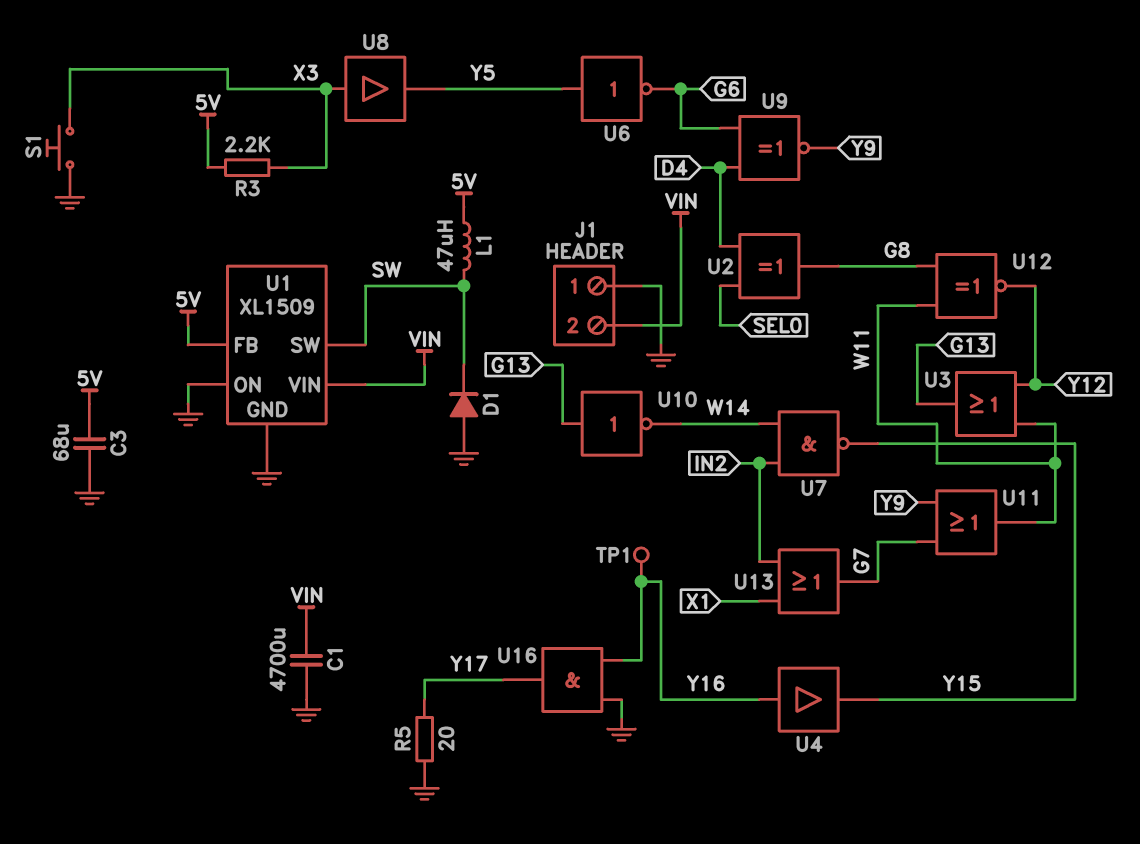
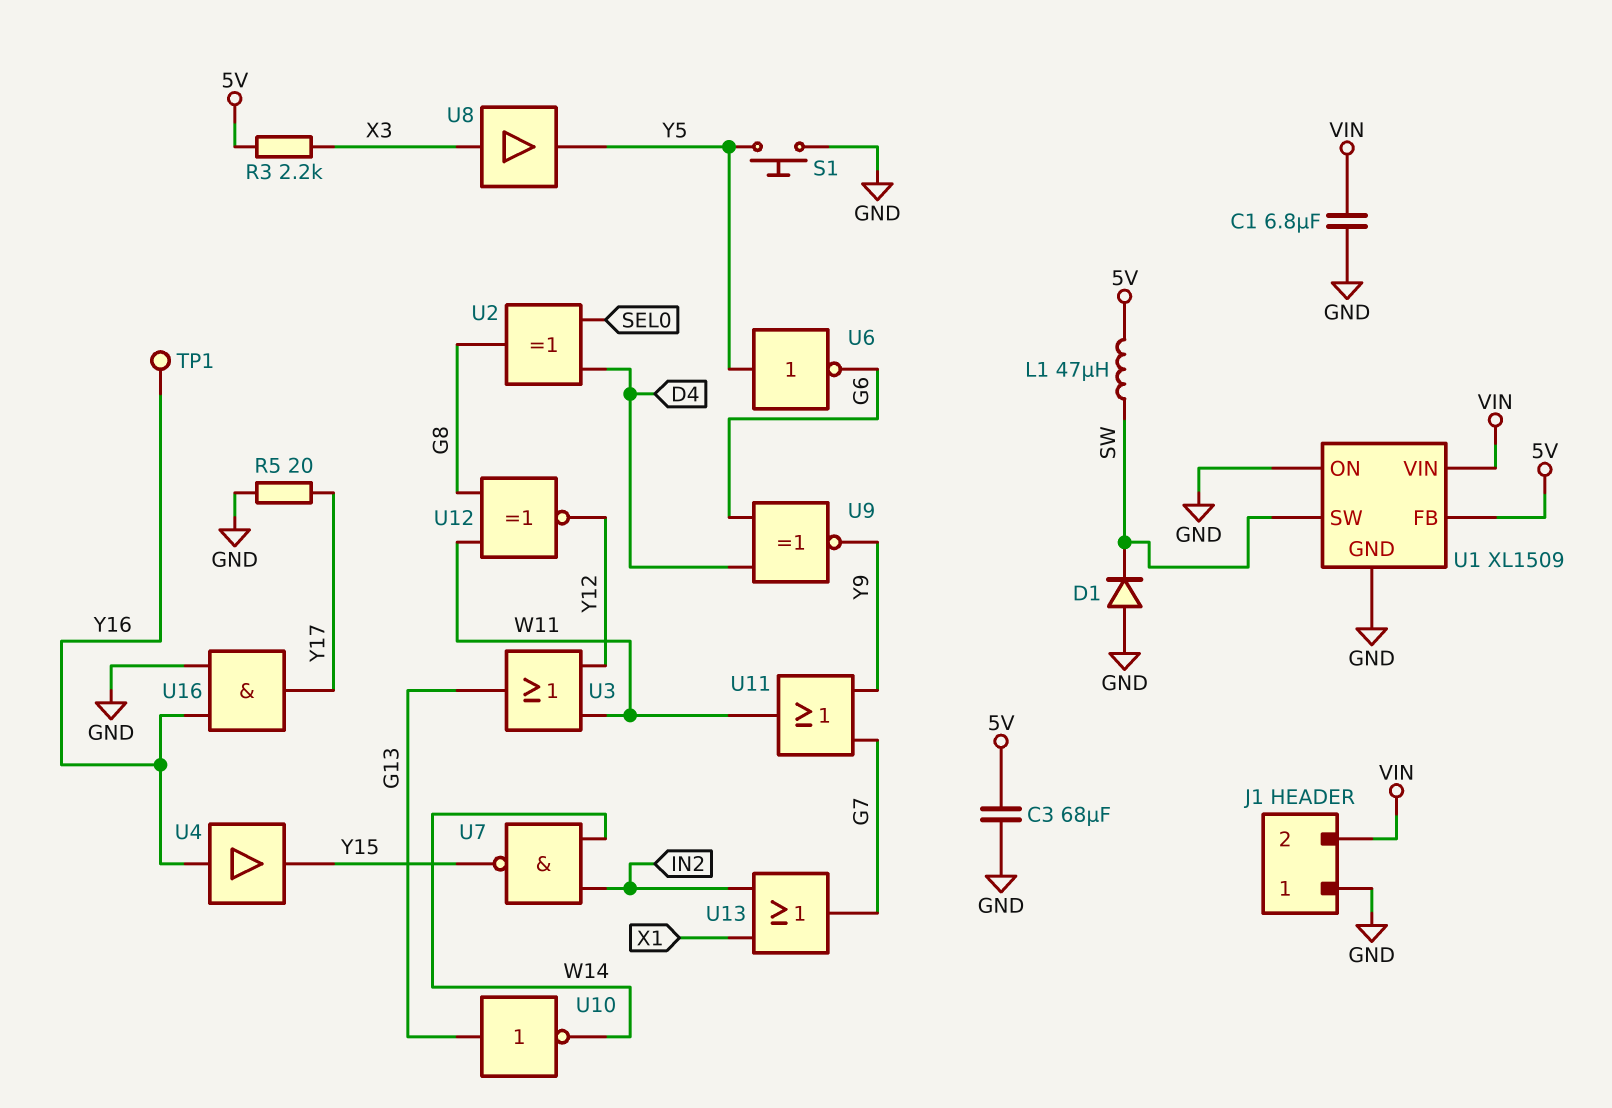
C1: 4700uF (GND, VIN) -> 6.8uF (GND, VIN)
S1: button (GND, X3) -> button (GND, Y5)

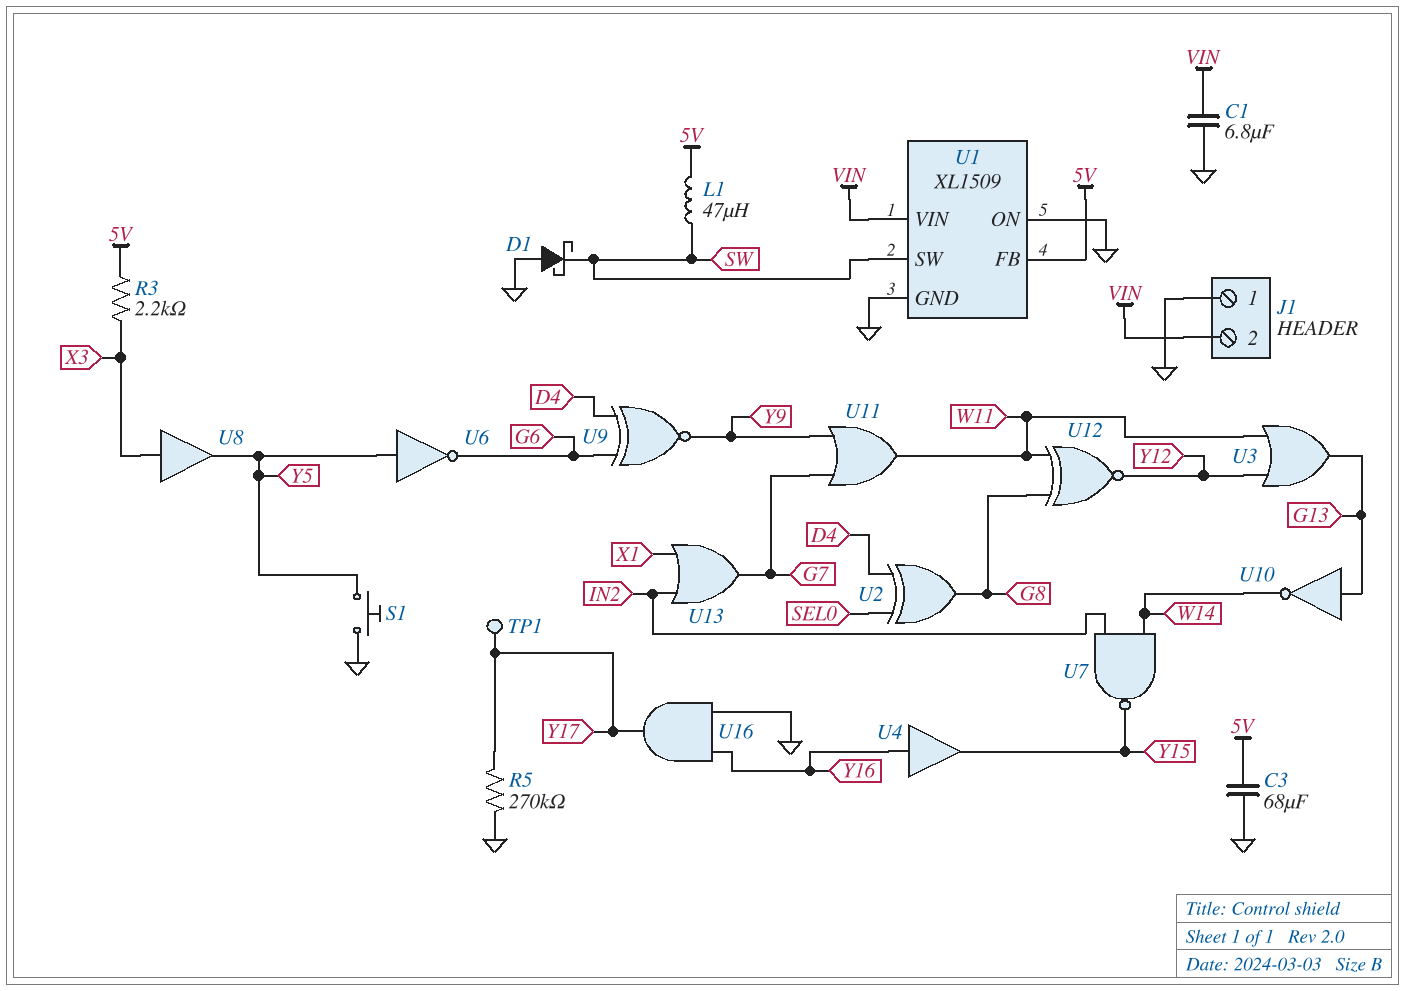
D1: diode (A GND, K SW) -> schottky (A GND, K SW)
R5: 20 (GND, Y17) -> 270k (GND, Y17)
TP1: test point (Y16) -> test point (Y17)

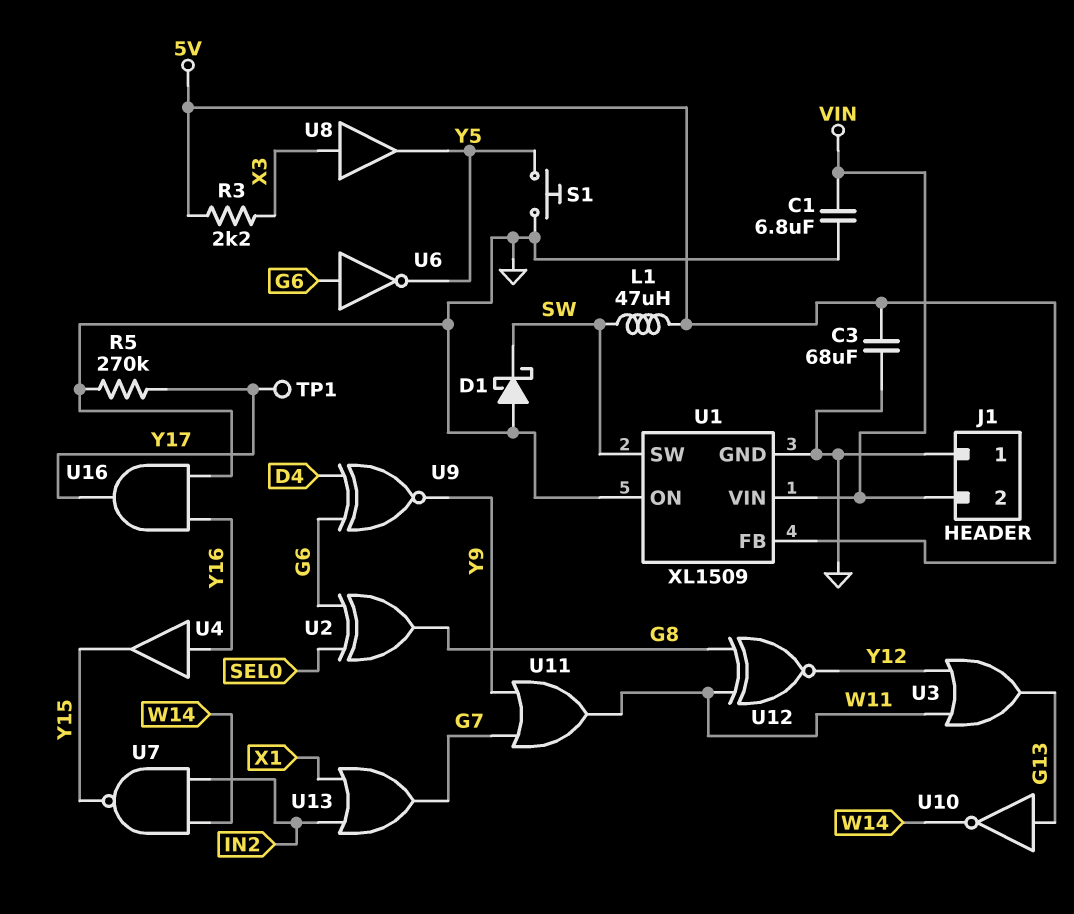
U2: XOR (in D4, in SEL0, out G8) -> XOR (in G6, in SEL0, out G8)
U6: NOT (in Y5, out G6) -> NOT (in G6, out Y5)

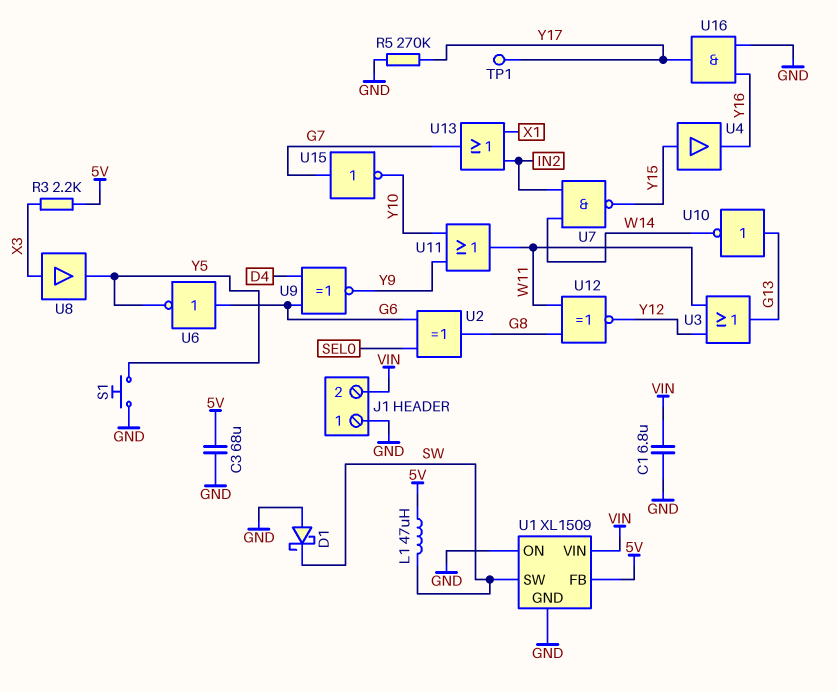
U4: buffer (in Y16, out Y15) -> buffer (in Y15, out Y16)
U11: OR (in G7, in Y9, out W11) -> OR (in Y9, in Y10, out W11)
U15: none -> NOT (in G7, out Y10)

